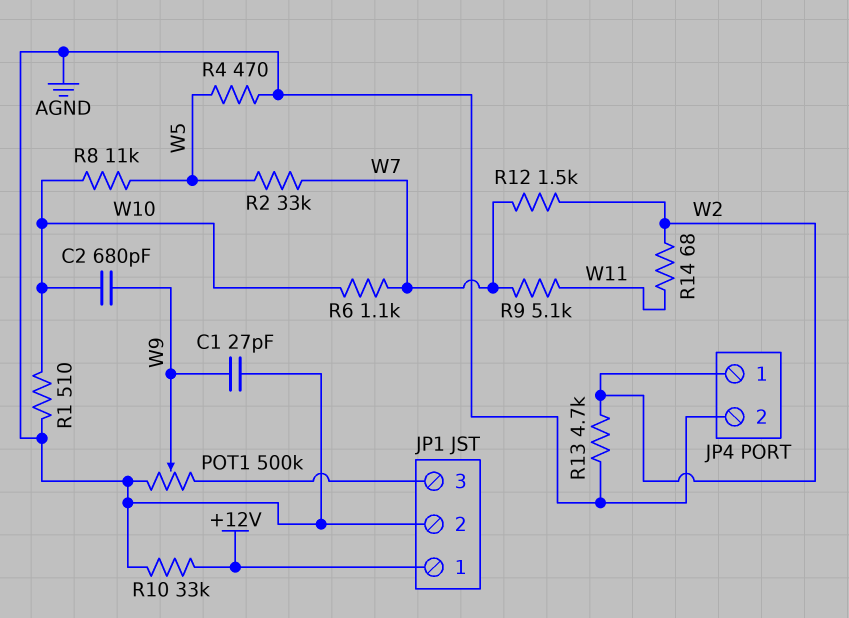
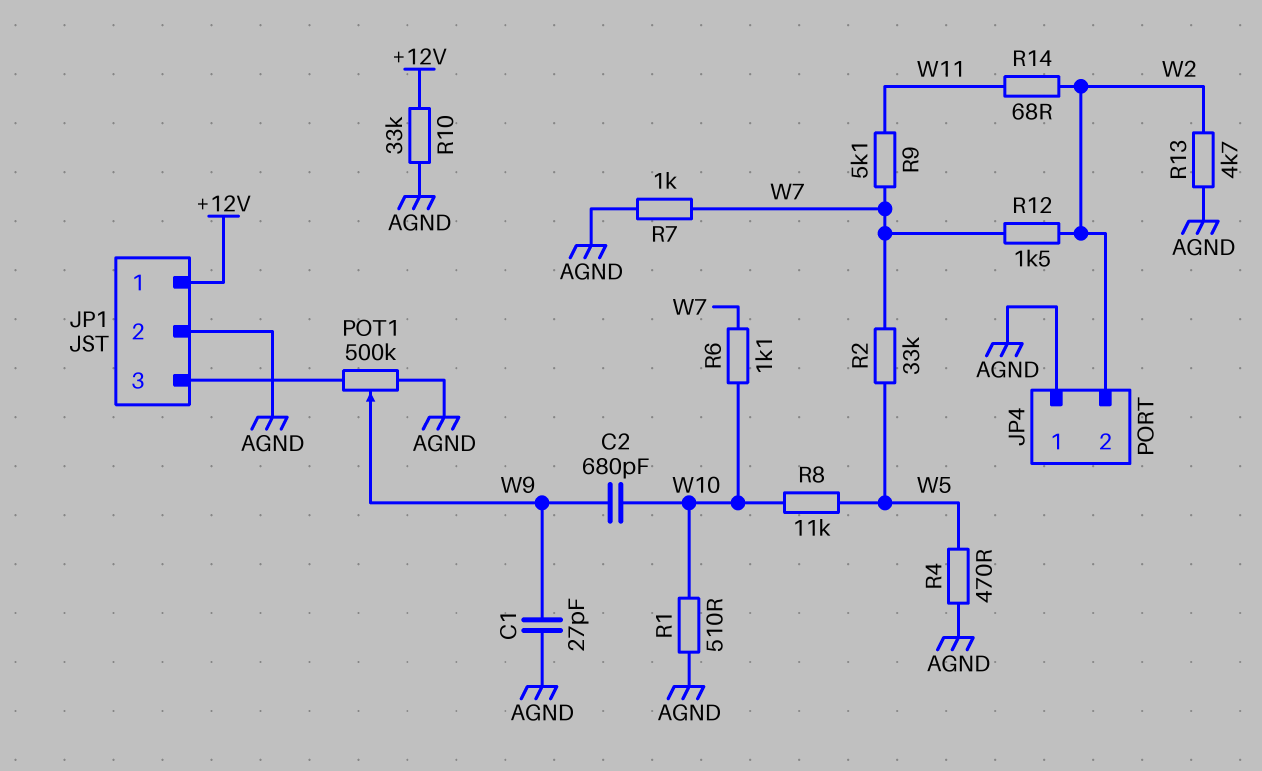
JP4 pin 1: W2 -> AGND
JP4 pin 2: AGND -> W2
R7: none -> 1k (AGND, W7)

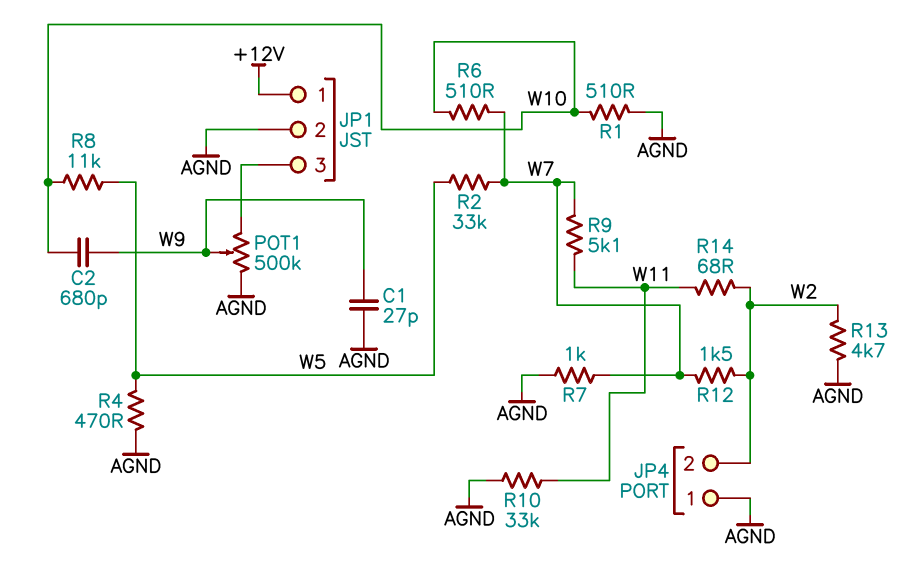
R6: 1.1k (W7, W10) -> 510 (W7, W10)
R10: 33k (+12V, AGND) -> 33k (AGND, W11)

